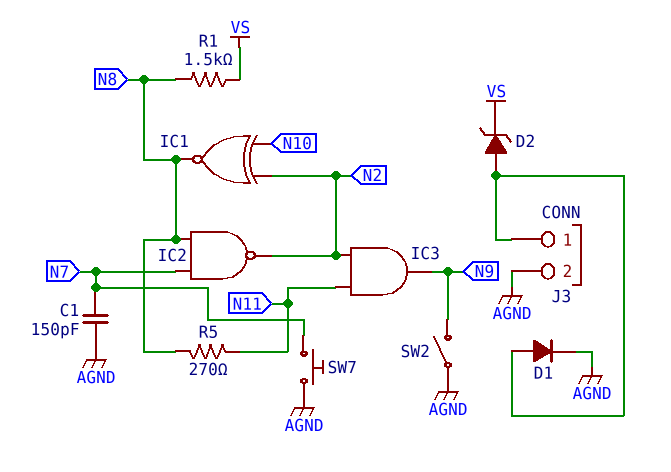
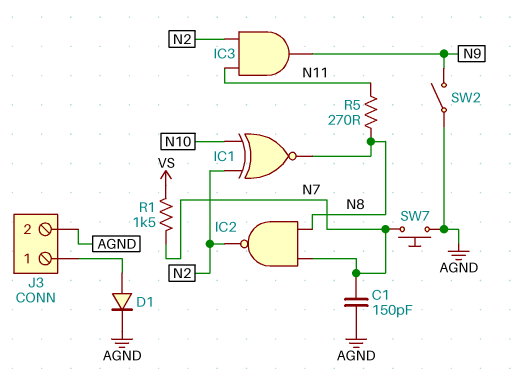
D2: zener (A J3/1, K VS) -> none
R1: 1.5k (N8, VS) -> 1.5k (N7, VS)

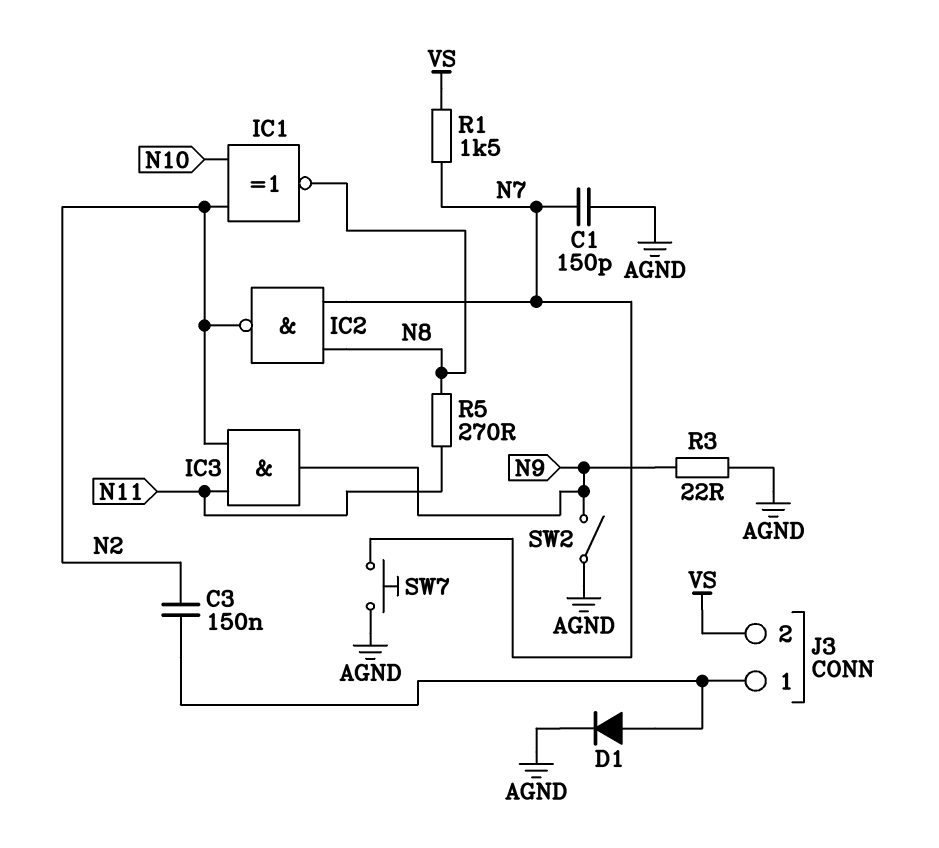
C3: none -> 150nF (J3/1, N2)
J3 pin 2: AGND -> VS
R3: none -> 22 (AGND, N9)

